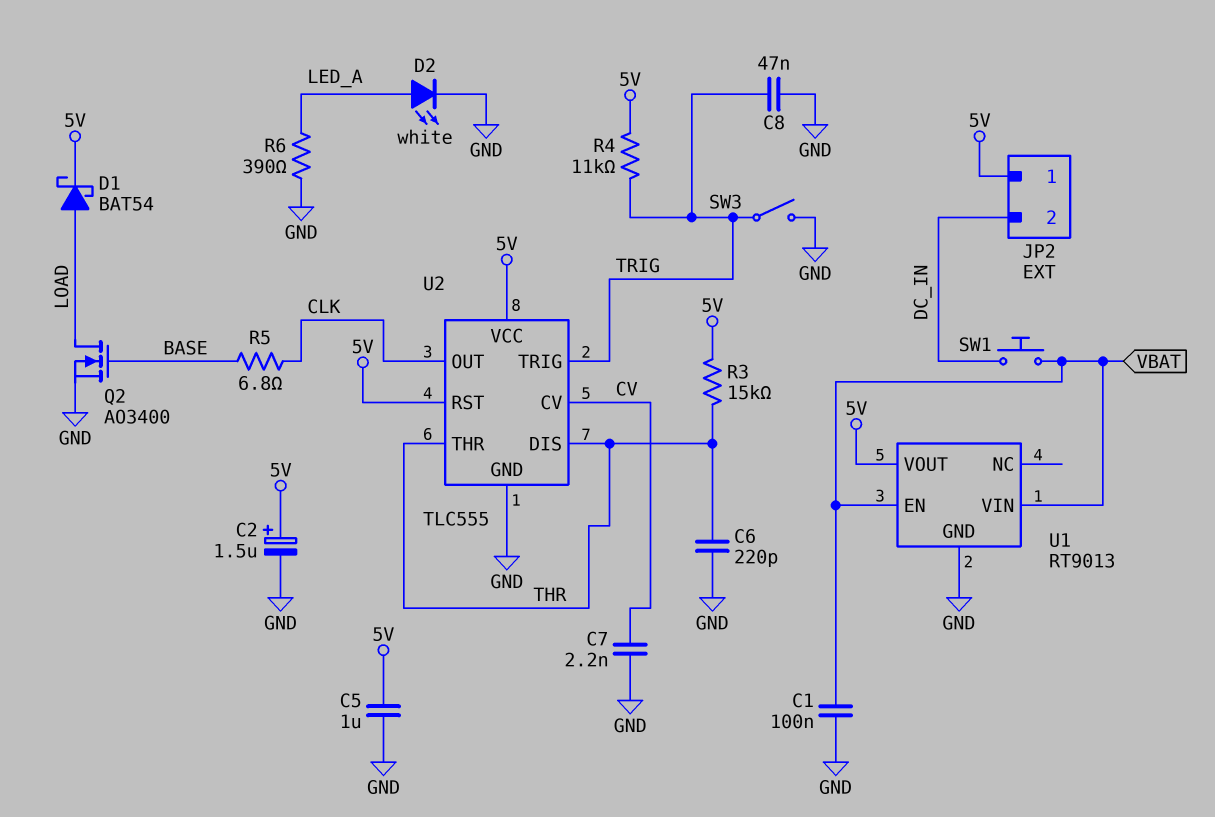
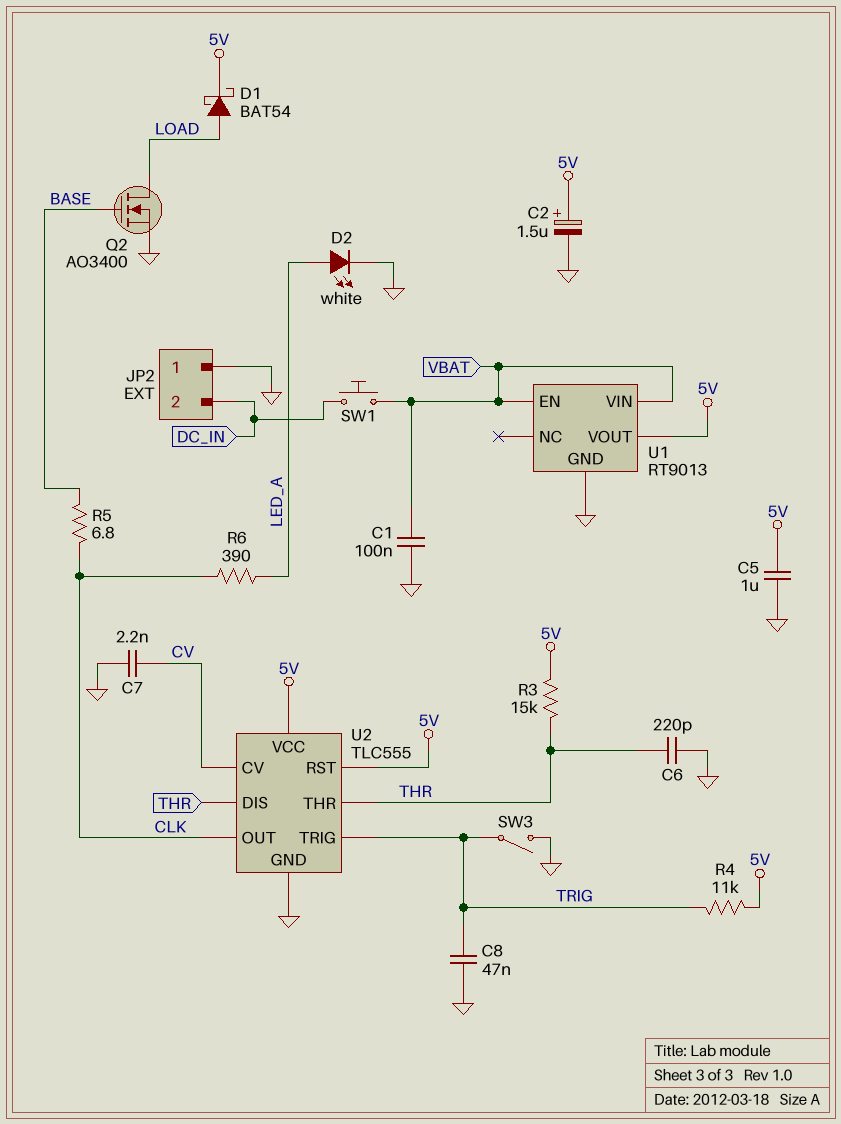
JP2 pin 1: 5V -> GND
R6: 390 (GND, LED_A) -> 390 (CLK, LED_A)

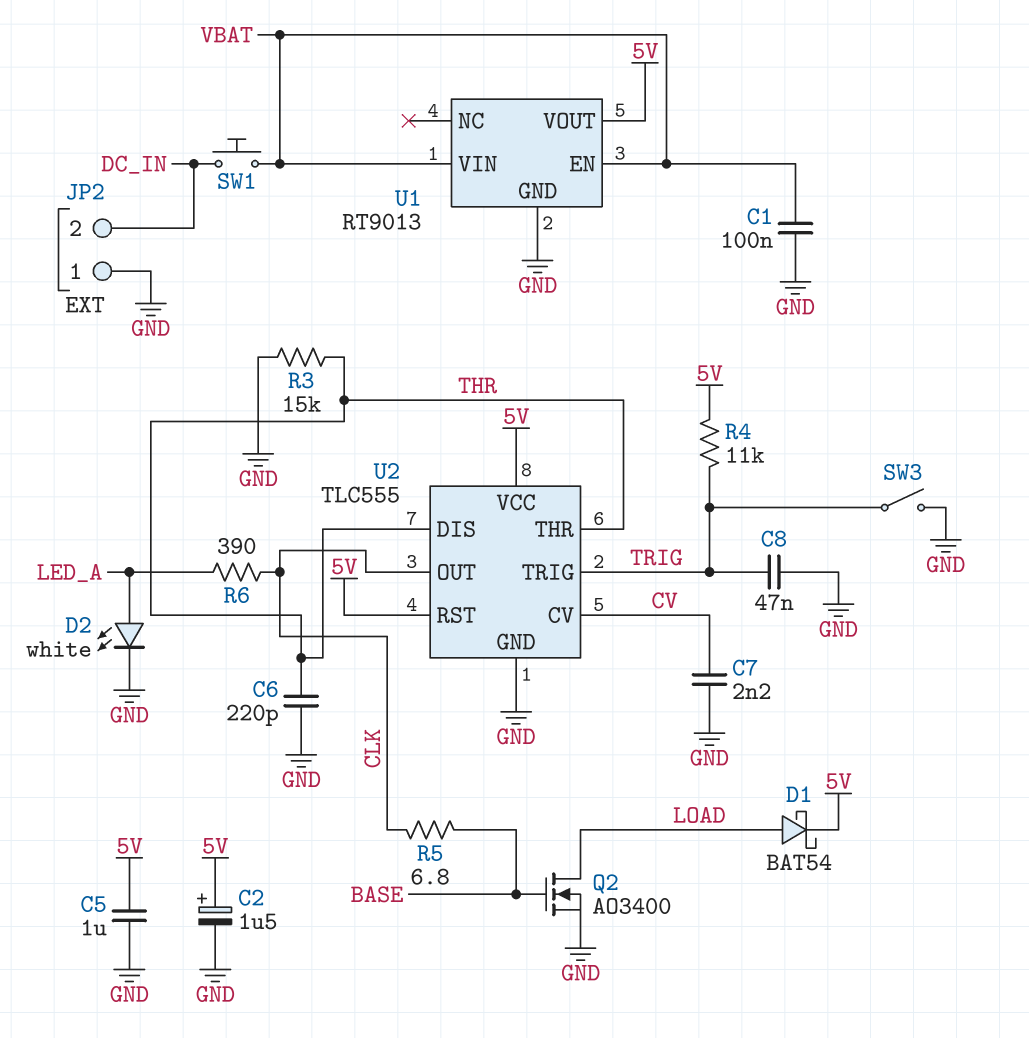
R3: 15k (5V, THR) -> 15k (GND, THR)

